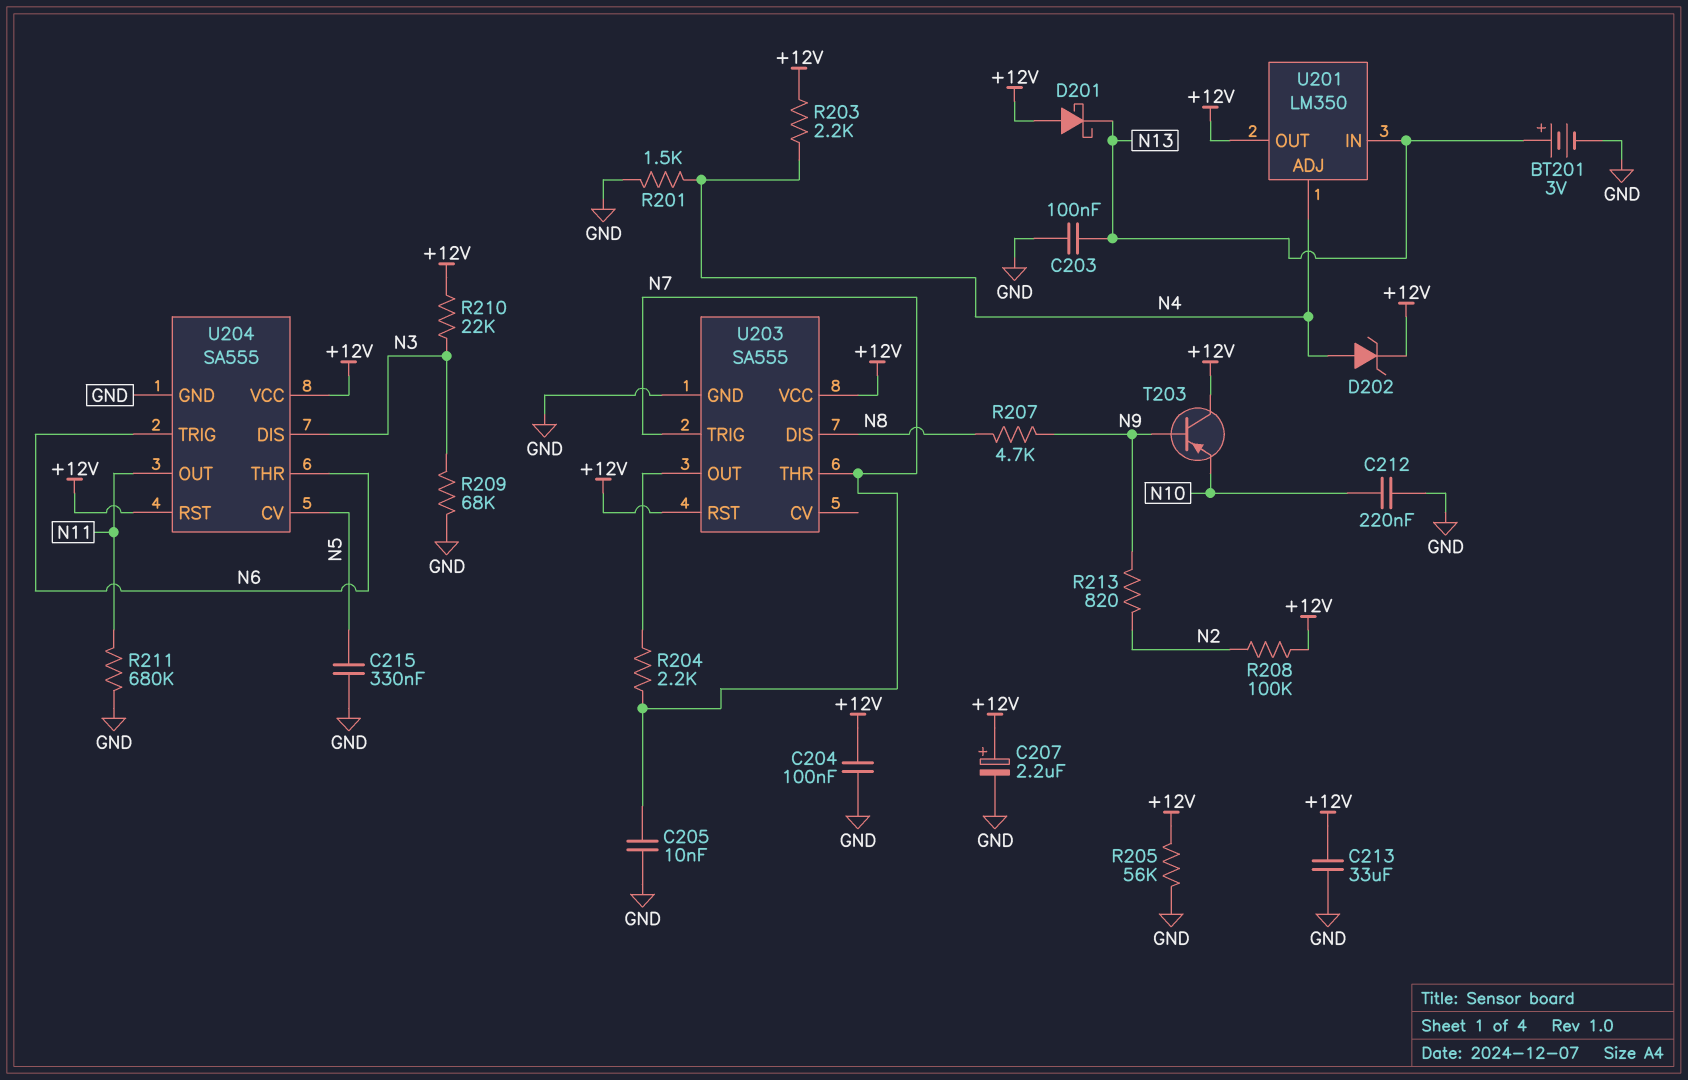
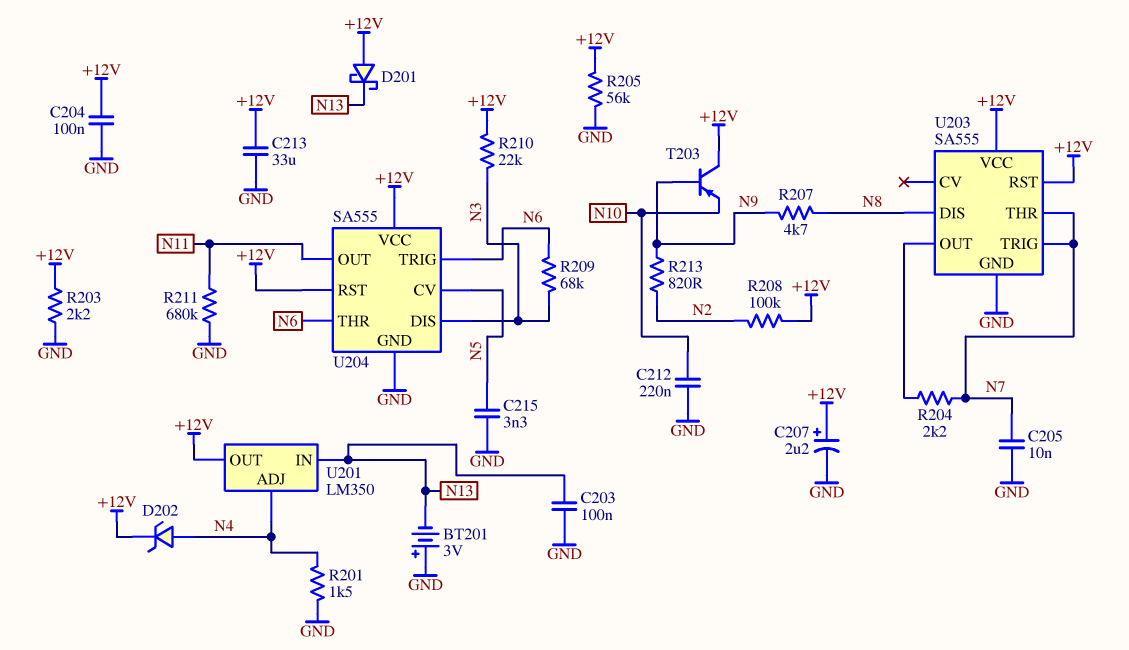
BT201: 3V (plus N13, minus GND) -> 3V (plus GND, minus N13)
C215: 330nF (GND, N5) -> 3.3nF (GND, N5)
R203: 2.2k (+12V, N4) -> 2.2k (+12V, GND)
R209: 68k (GND, N3) -> 68k (N3, N6)

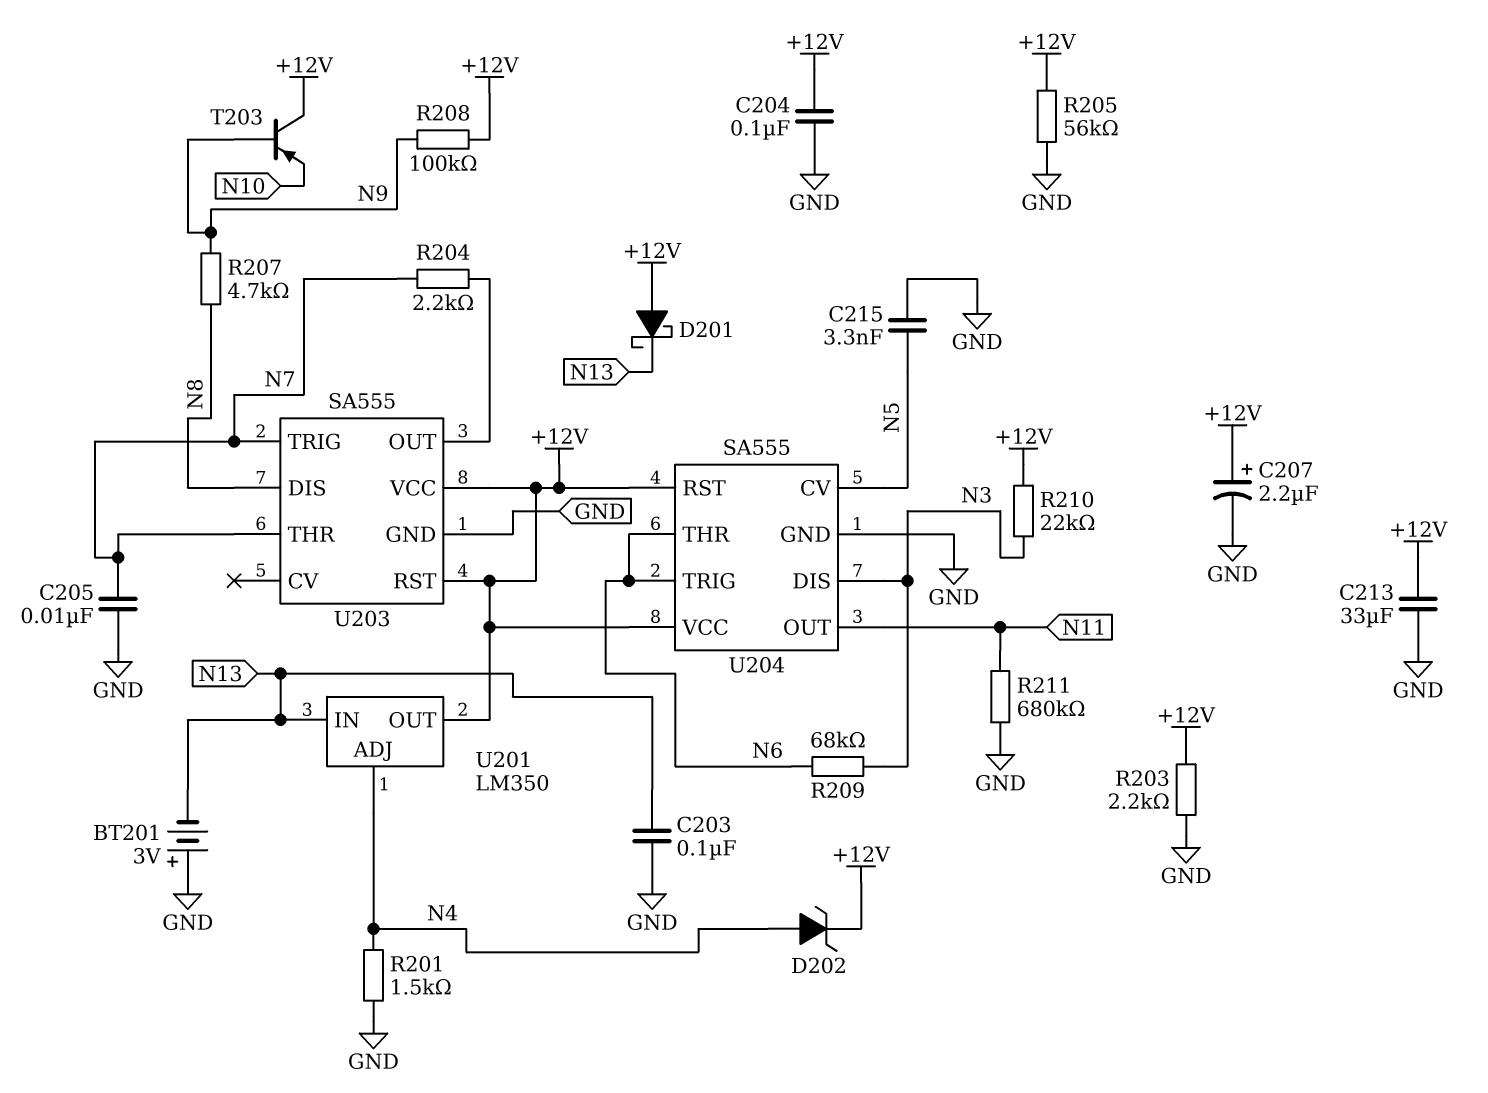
C212: 220nF (GND, N10) -> none
R208: 100k (+12V, N2) -> 100k (+12V, N9)
R213: 820 (N2, N9) -> none

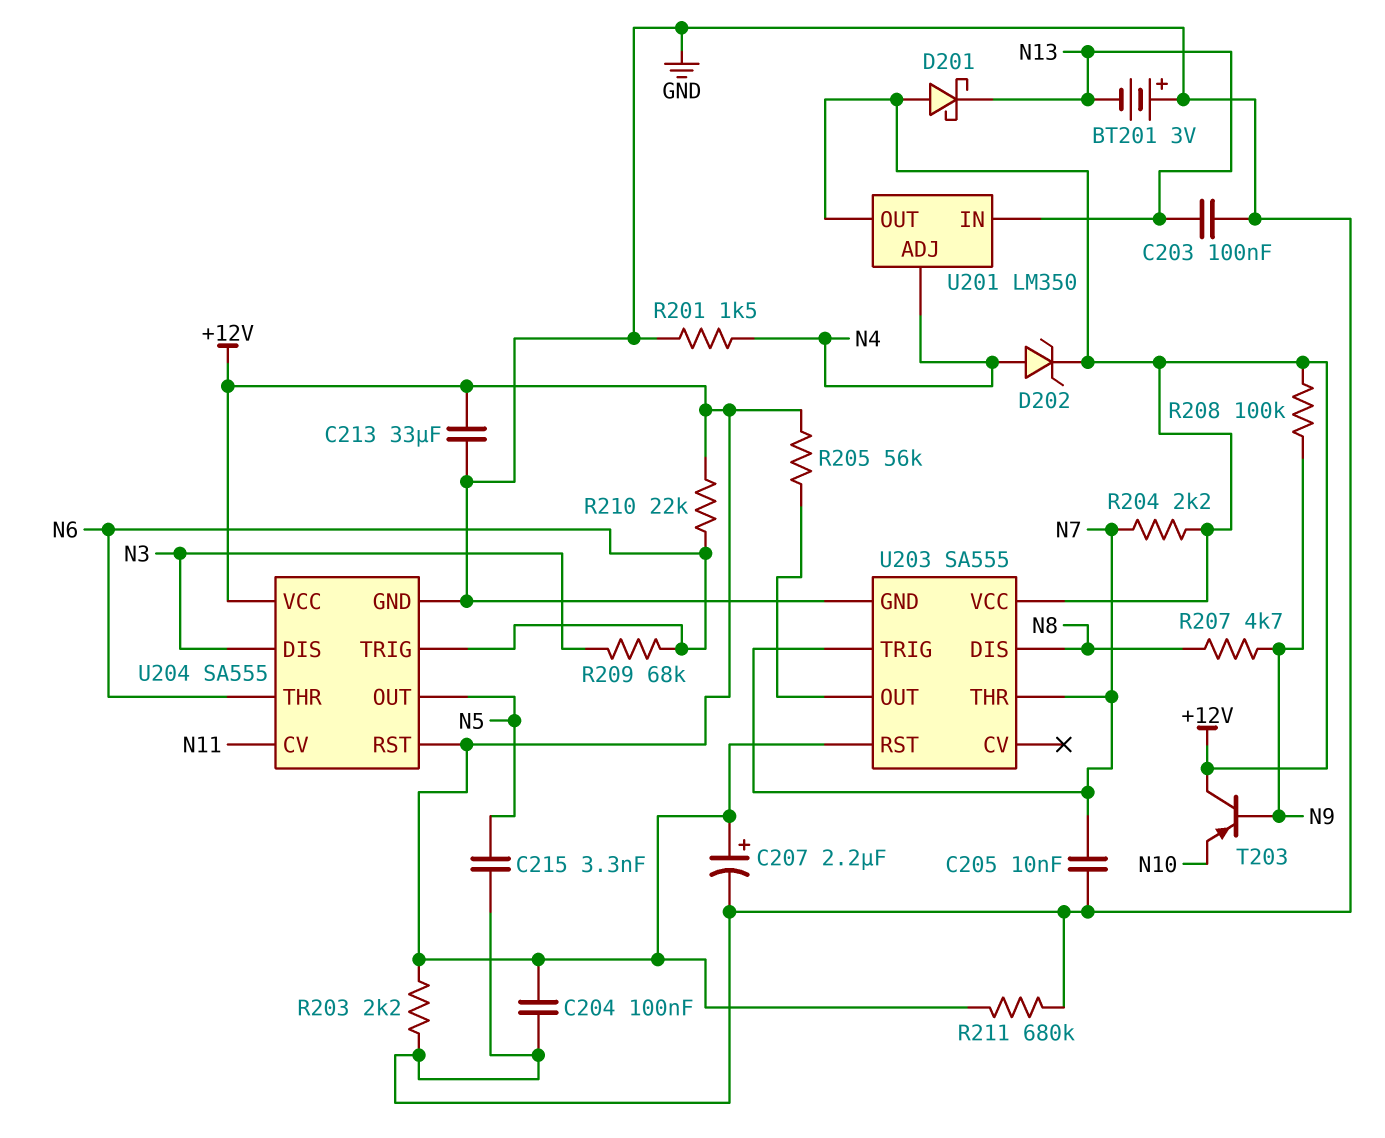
R204: 2.2k (N7, U203/OUT) -> 2.2k (+12V, N7)
R205: 56k (+12V, GND) -> 56k (+12V, U203/OUT)
R210: 22k (+12V, N3) -> 22k (+12V, N6)
R211: 680k (GND, N11) -> 680k (+12V, GND)
U204 pin CV: N5 -> N11
U204 pin OUT: N11 -> N5

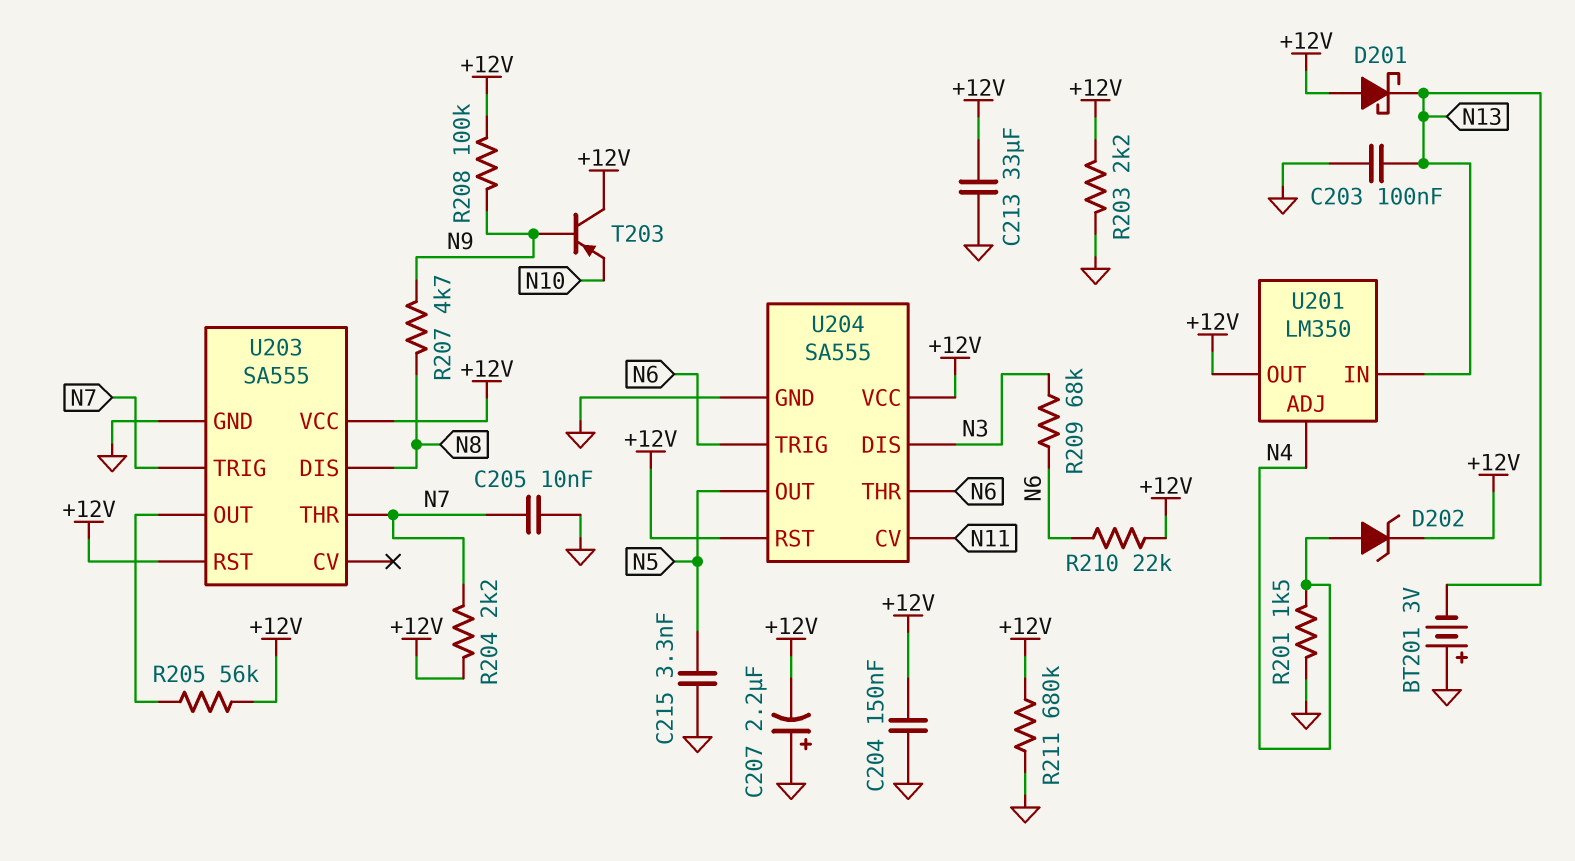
C204: 100nF (+12V, GND) -> 150nF (+12V, GND)
C207: 2.2uF (plus +12V, minus GND) -> 2.2uF (plus GND, minus +12V)

